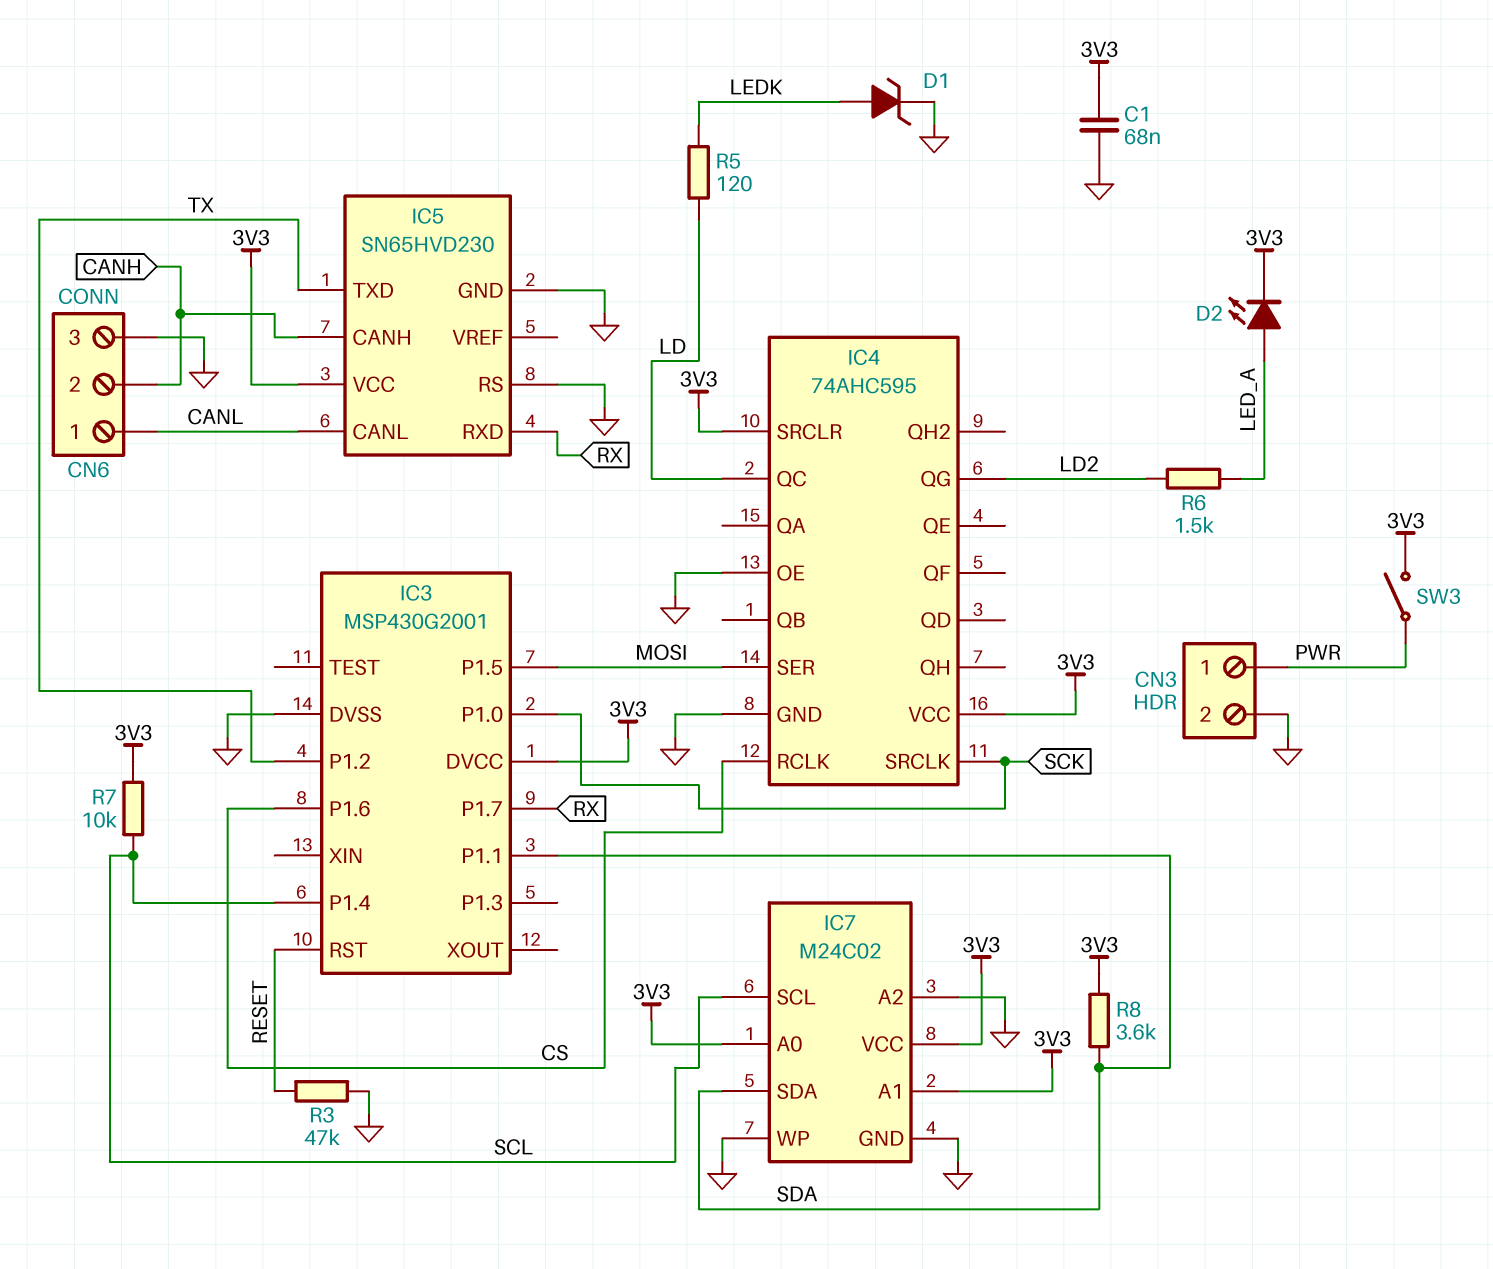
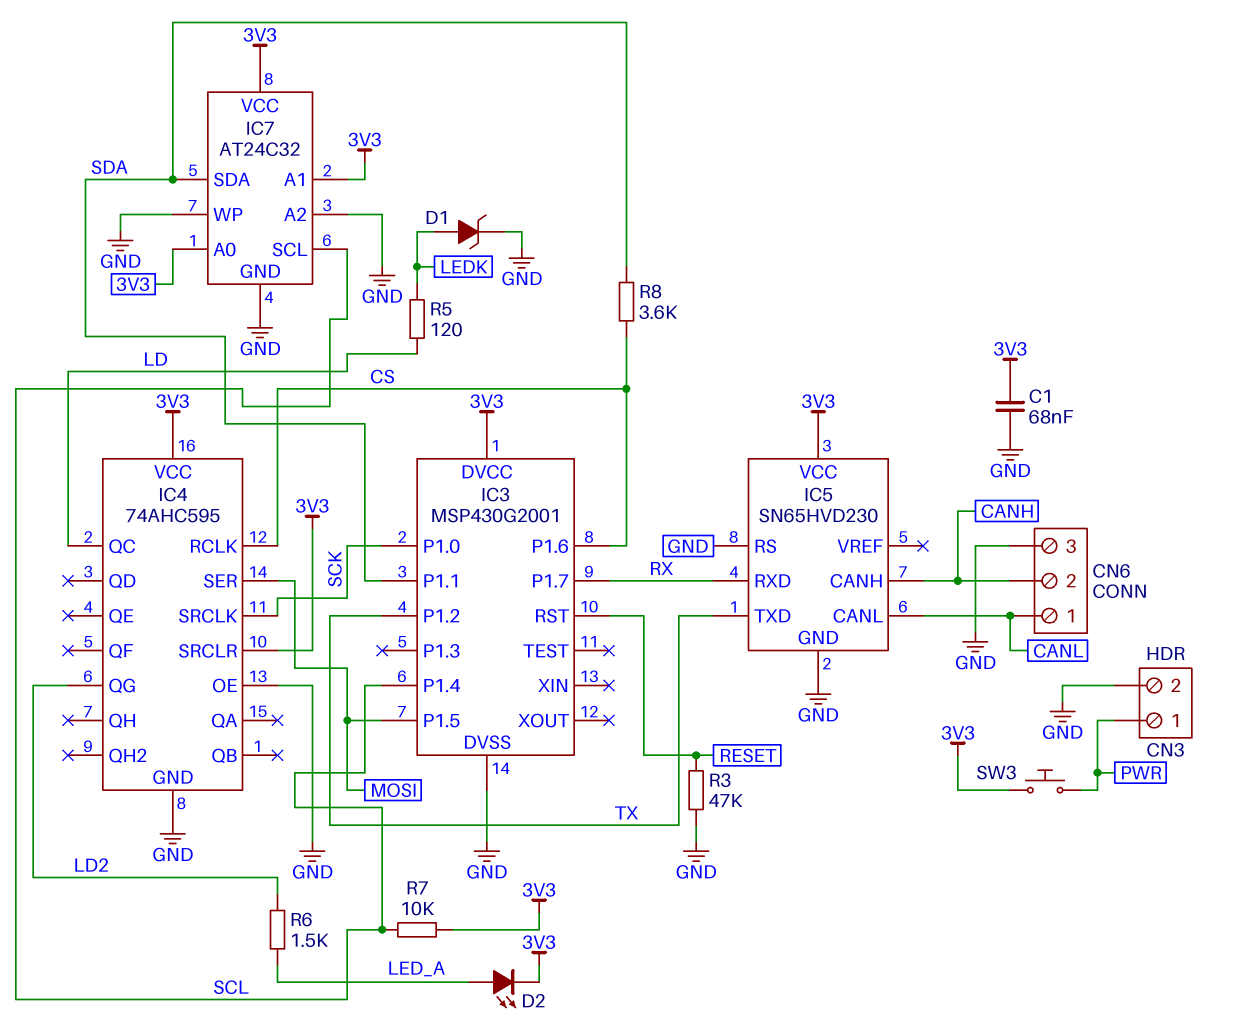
IC7: M24C02 -> AT24C32
R8: 3.6k (3V3, SDA) -> 3.6k (CS, SDA)
SW3: switch (3V3, PWR) -> button (3V3, PWR)

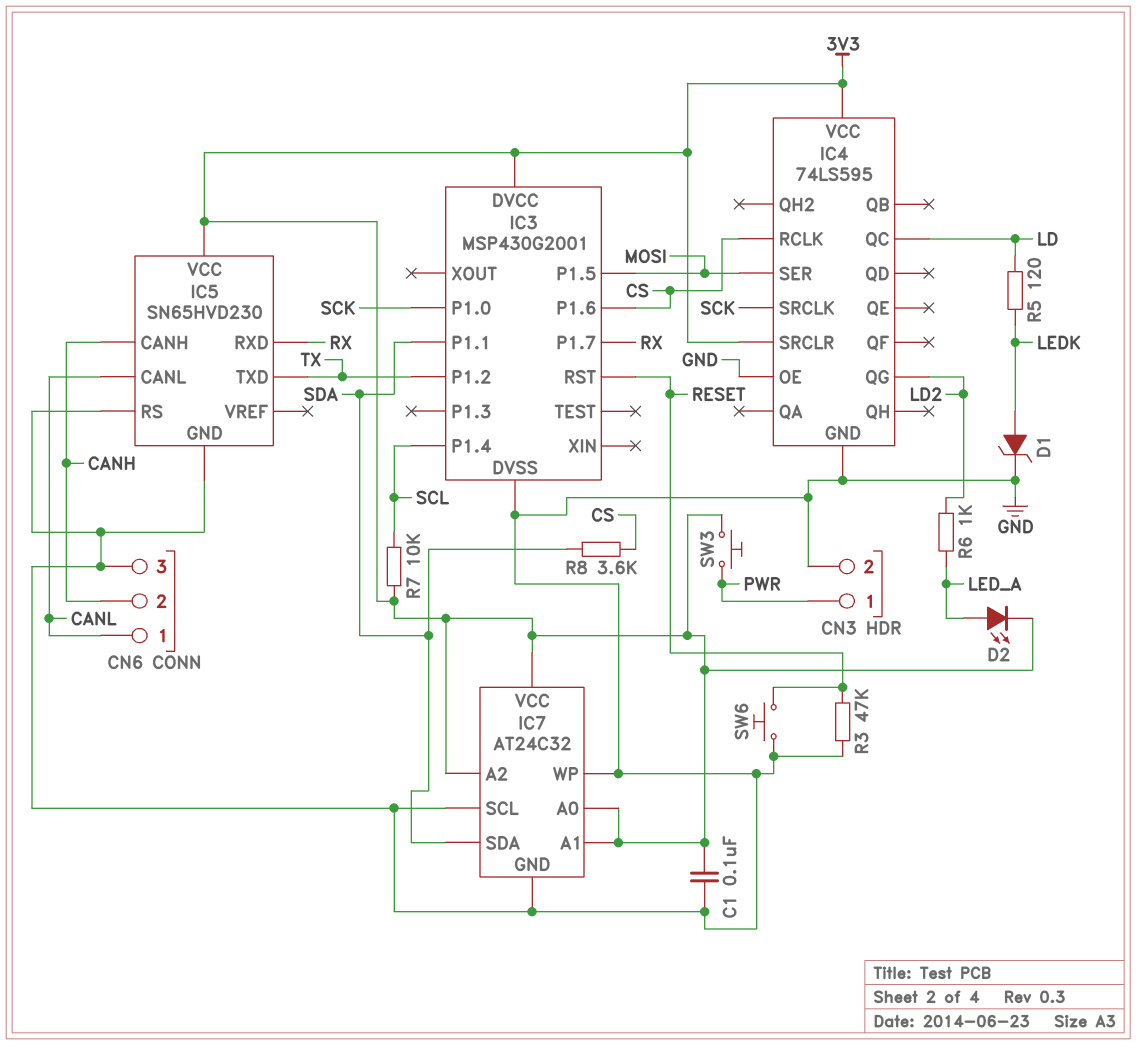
C1: 68nF (3V3, GND) -> 100nF (3V3, GND)
IC4: 74AHC595 -> 74LS595
IC7 pin A2: GND -> 3V3
IC7 pin SCL: SCL -> GND
R6: 1.5k (LD2, LED_A) -> 1k (LD2, LED_A)
SW6: none -> button (GND, RESET)

